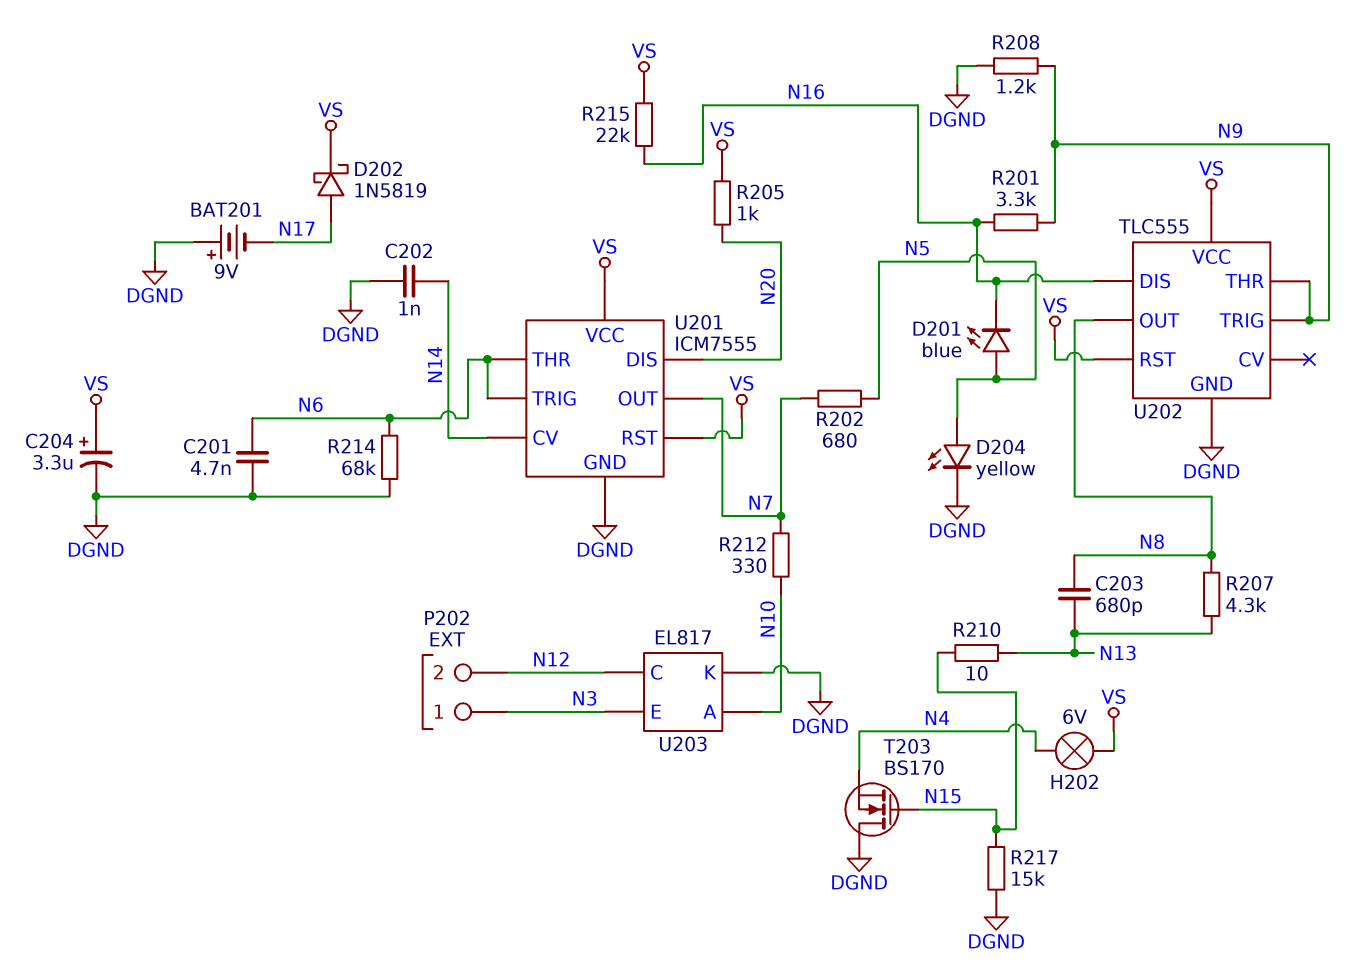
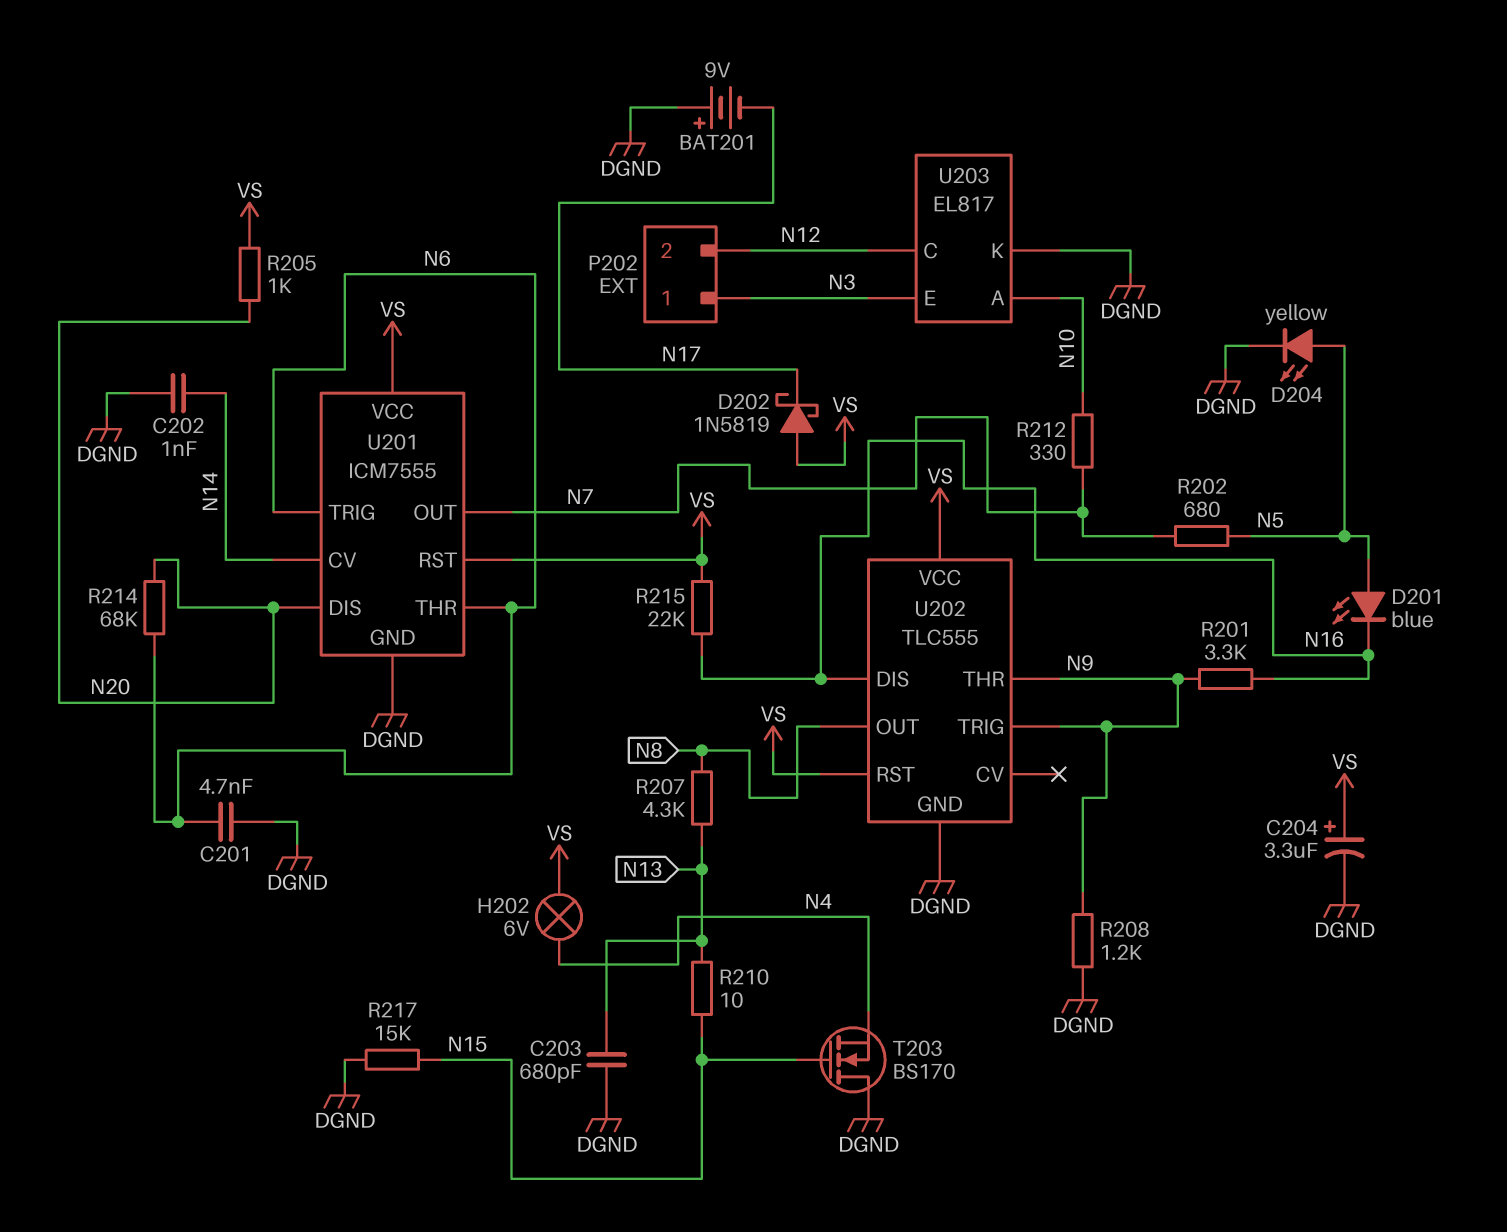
C203: 680pF (N8, N13) -> 680pF (DGND, N13)
D202: schottky 1N5819 (A N17, K VS) -> schottky 1N5819 (A VS, K N17)
R214: 68k (DGND, N6) -> 68k (N6, N20)

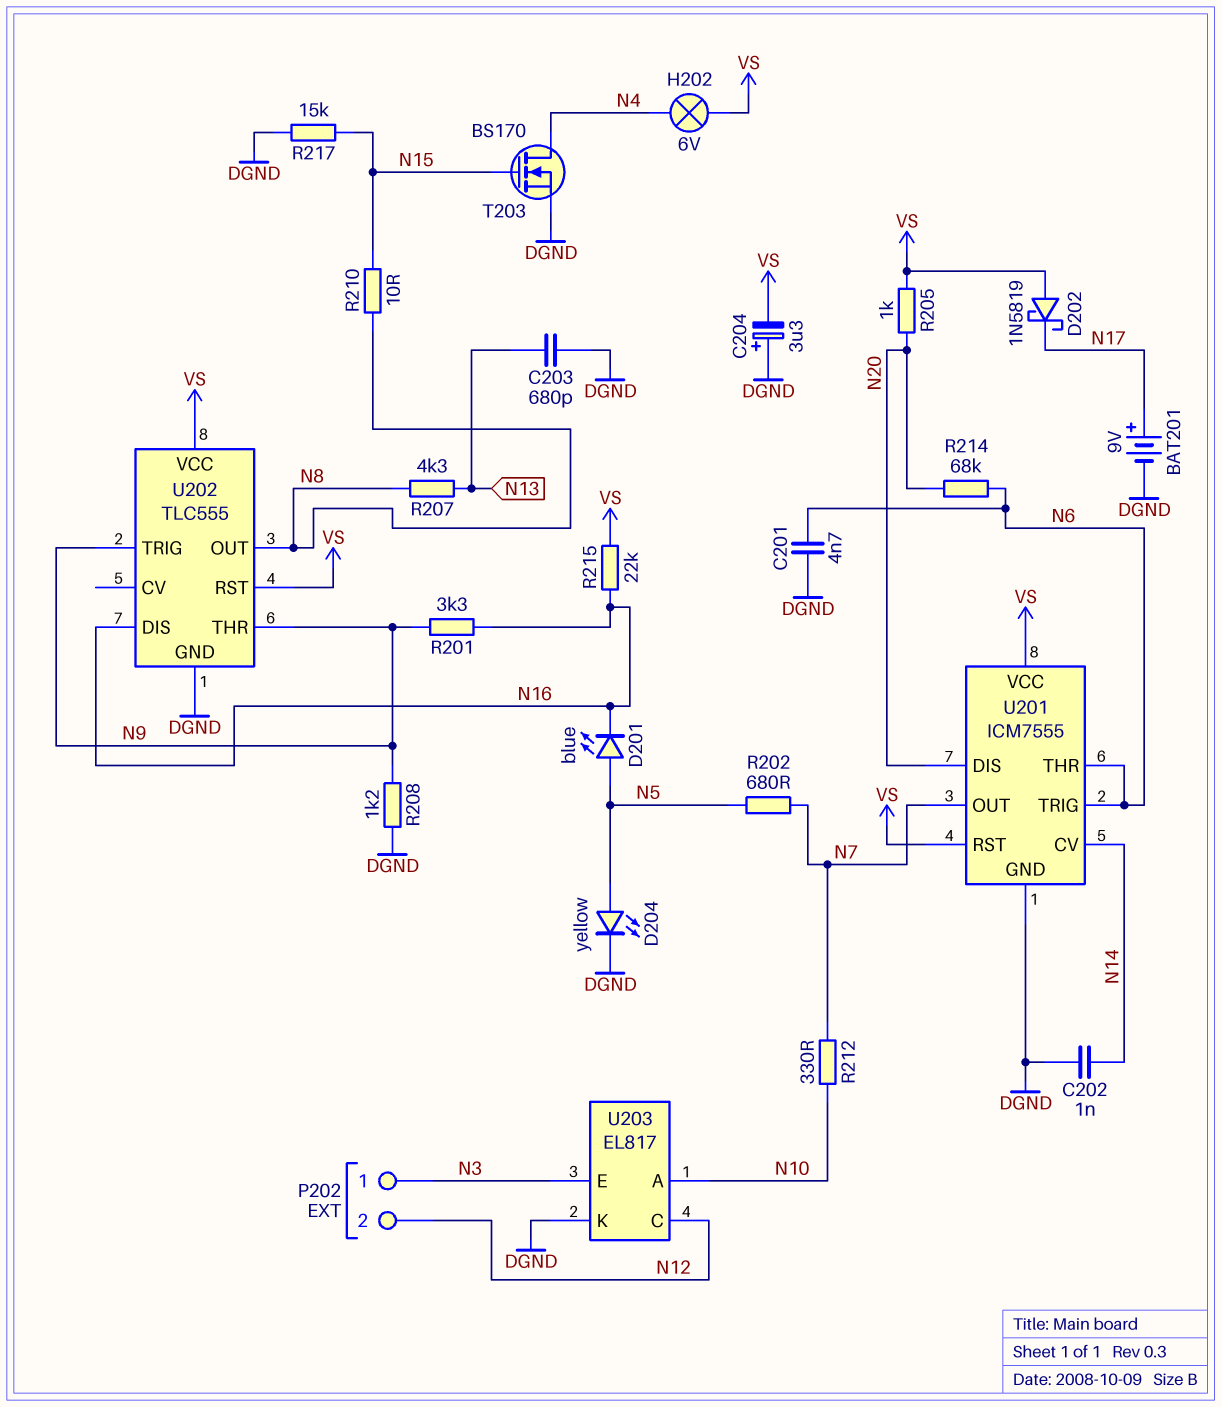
BAT201: 9V (plus DGND, minus N17) -> 9V (plus N17, minus DGND)
C204: 3.3uF (plus VS, minus DGND) -> 3.3uF (plus DGND, minus VS)
R210: 10 (N13, N15) -> 10 (N8, N15)
T203: NMOS BS170 (G N15, D DGND, S N4) -> NMOS BS170 (G N15, D N4, S DGND)

